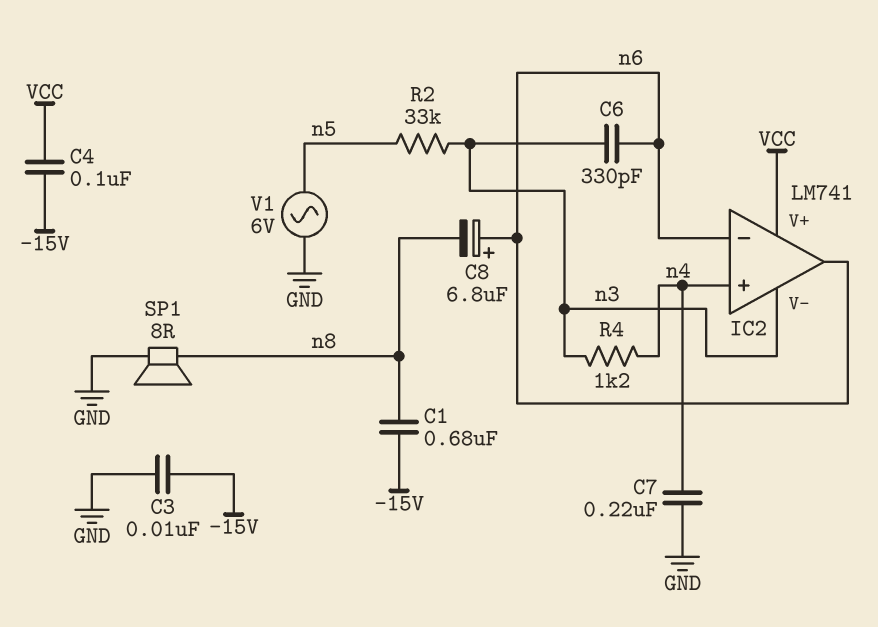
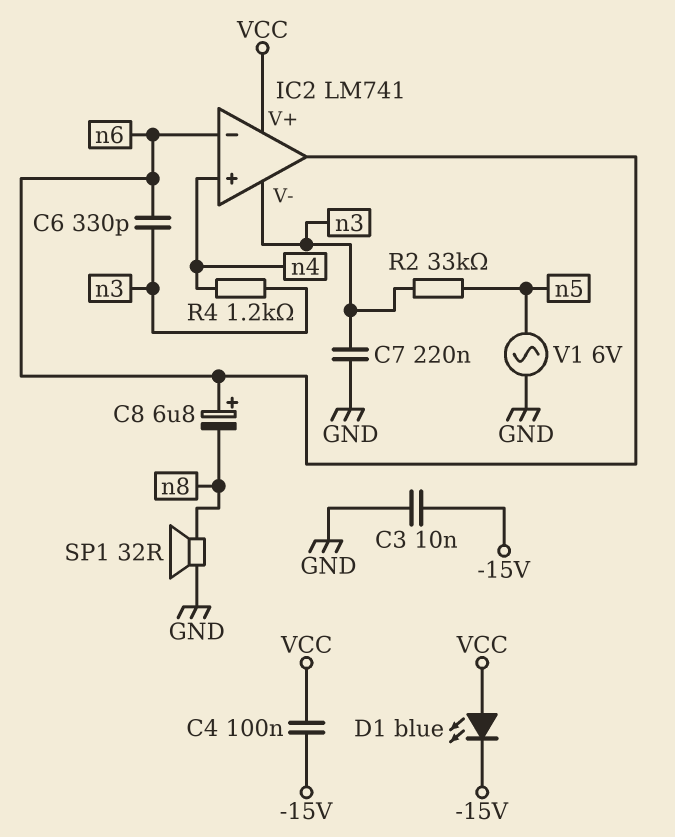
C1: 680nF (-15V, n8) -> none
C7: 220nF (GND, n4) -> 220nF (GND, n3)
D1: none -> LED blue (A VCC, K -15V)
SP1: speaker 8R (GND, n8) -> speaker 32R (GND, n8)

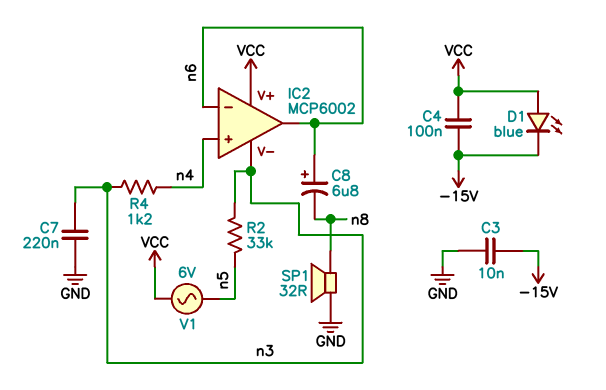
C6: 330pF (n3, n6) -> none
IC2: LM741 -> MCP6002
V1: AC 6V (GND, n5) -> AC 6V (VCC, n5)

